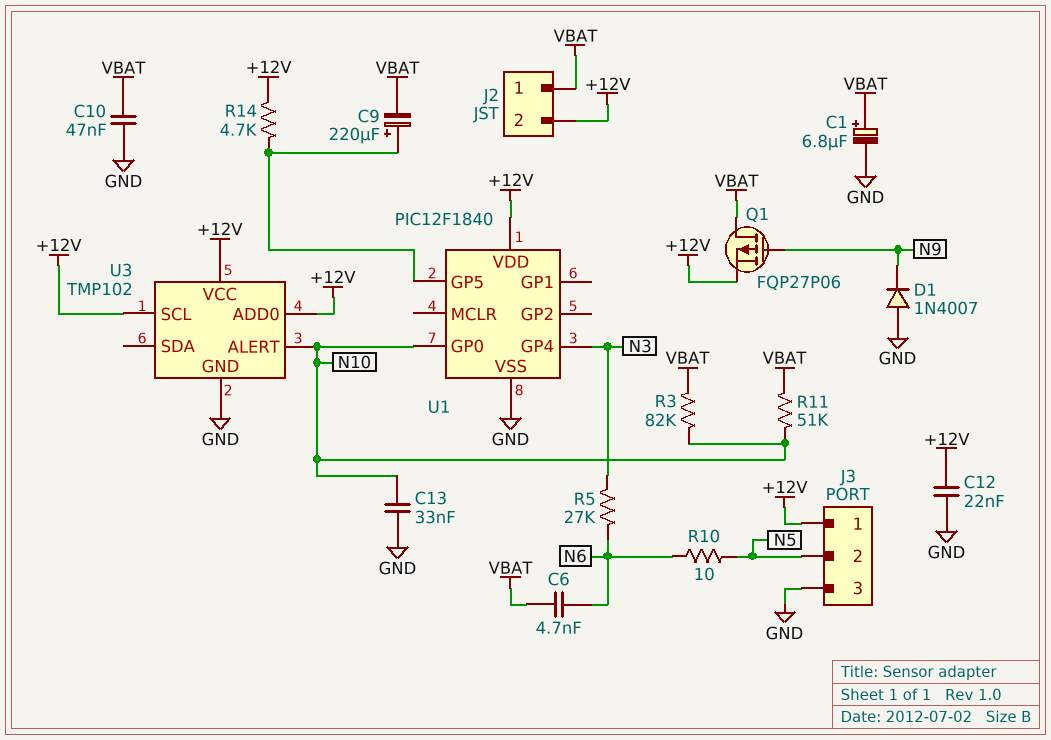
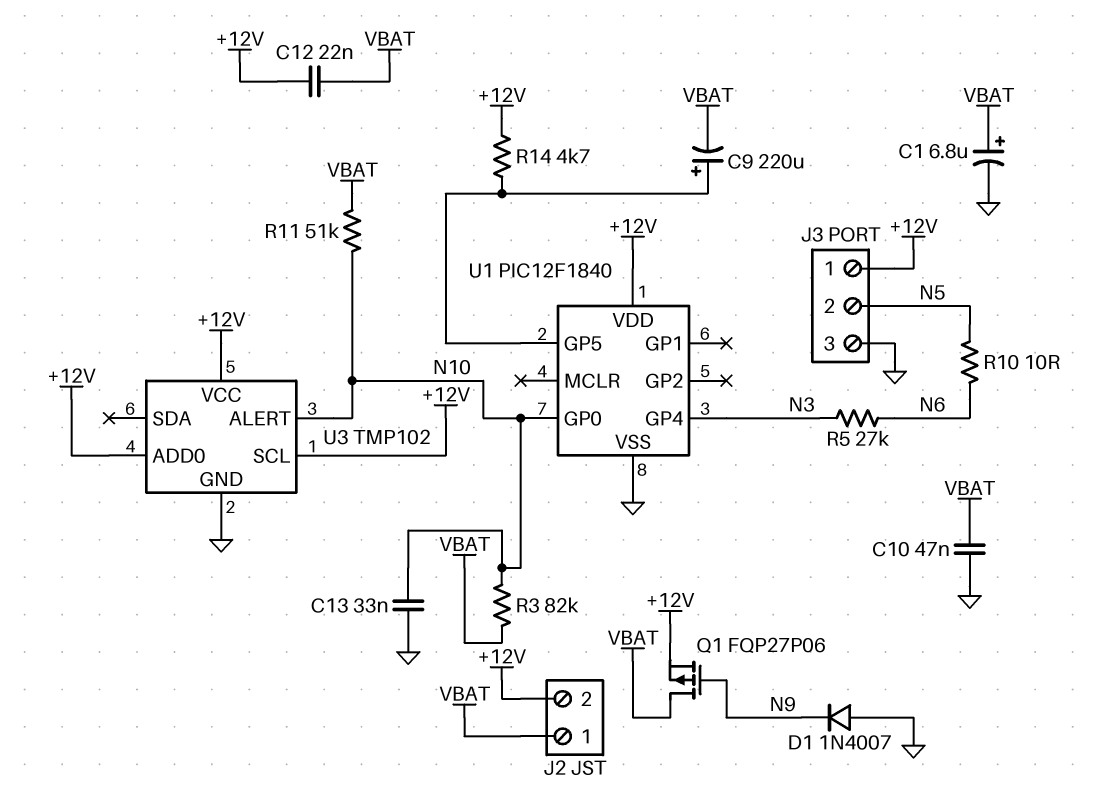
C6: 4.7nF (N6, VBAT) -> none
C12: 22nF (+12V, GND) -> 22nF (+12V, VBAT)

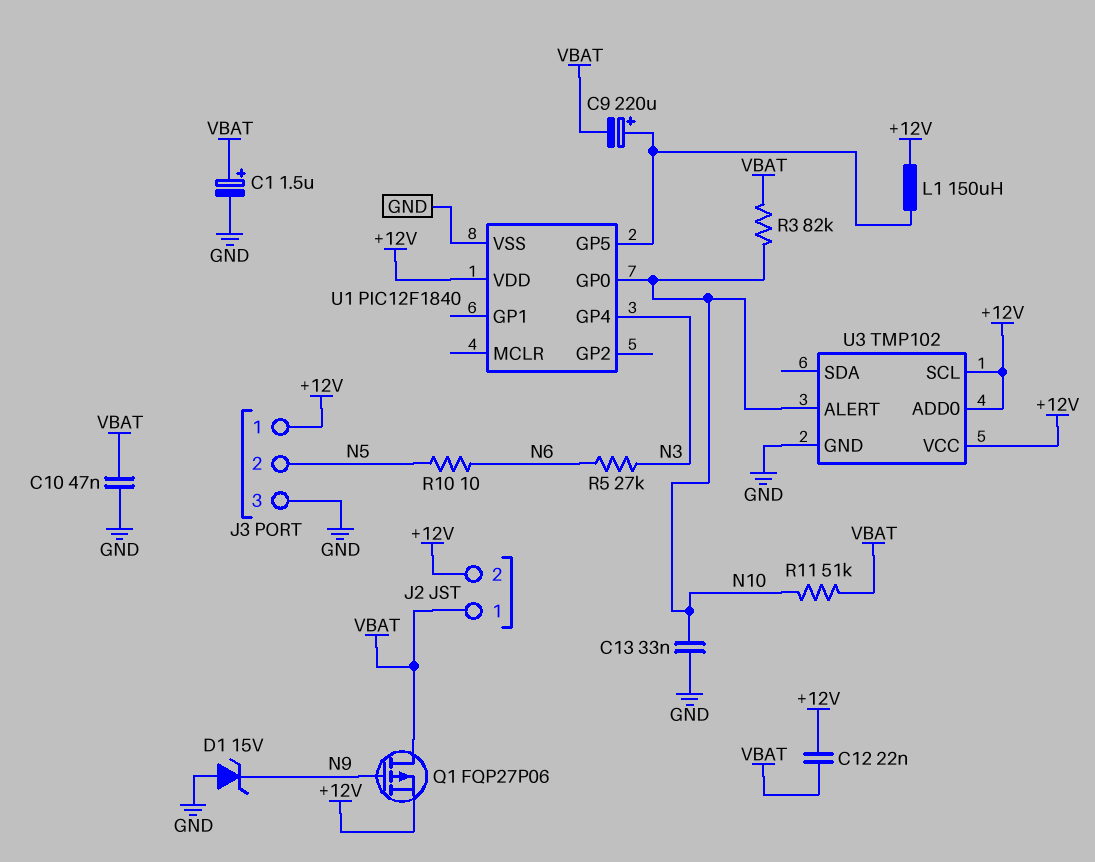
C1: 6.8uF (plus VBAT, minus GND) -> 1.5uF (plus VBAT, minus GND)
D1: diode 1N4007 (A GND, K N9) -> zener 15V (A GND, K N9)
L1: none -> 150uH (+12V, U1/GP5)
R14: 4.7k (+12V, U1/GP5) -> none

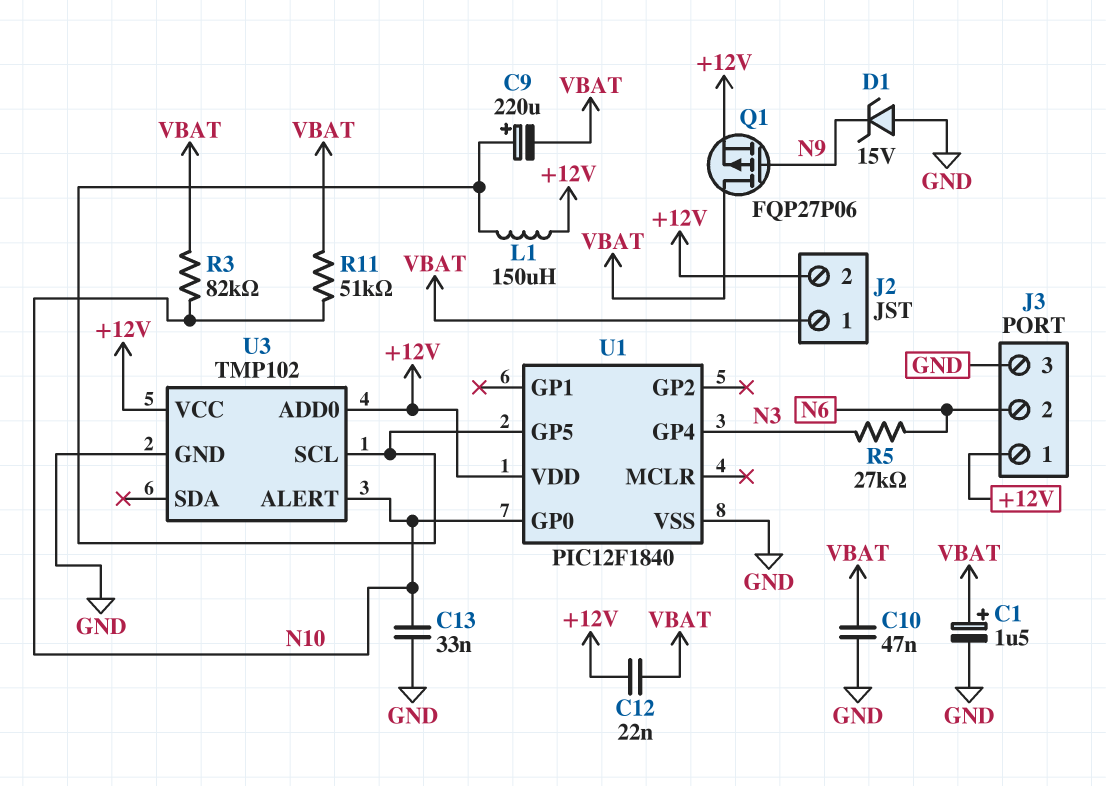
J3 pin 2: N5 -> N6
R10: 10 (N5, N6) -> none
U3 pin SCL: +12V -> U1/GP5

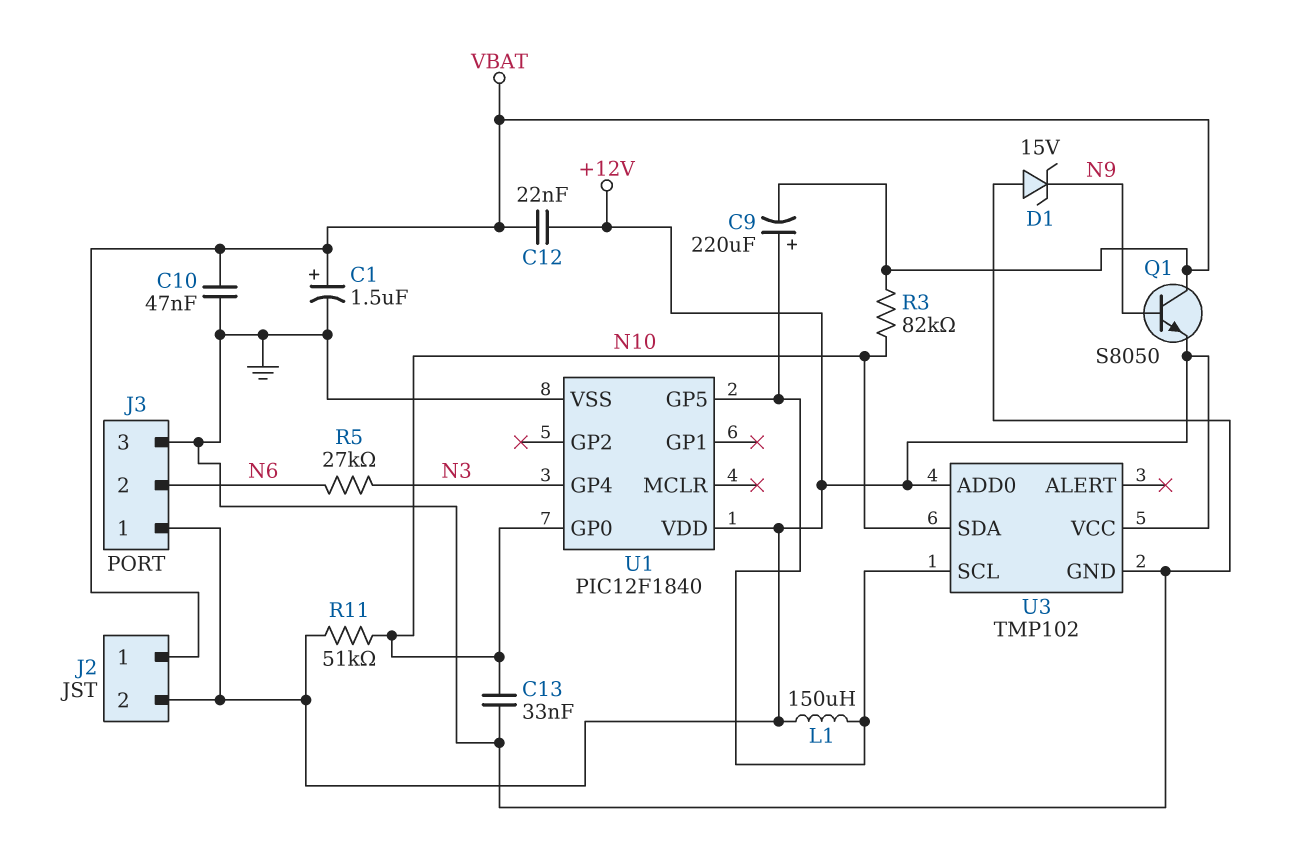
Q1: PMOS FQP27P06 (G N9, D VBAT, S +12V) -> NPN S8050 (B N9, C VBAT, E +12V)
R11: 51k (N10, VBAT) -> 51k (+12V, N10)
U3 pin ALERT: N10 -> none
U3 pin SDA: none -> N10

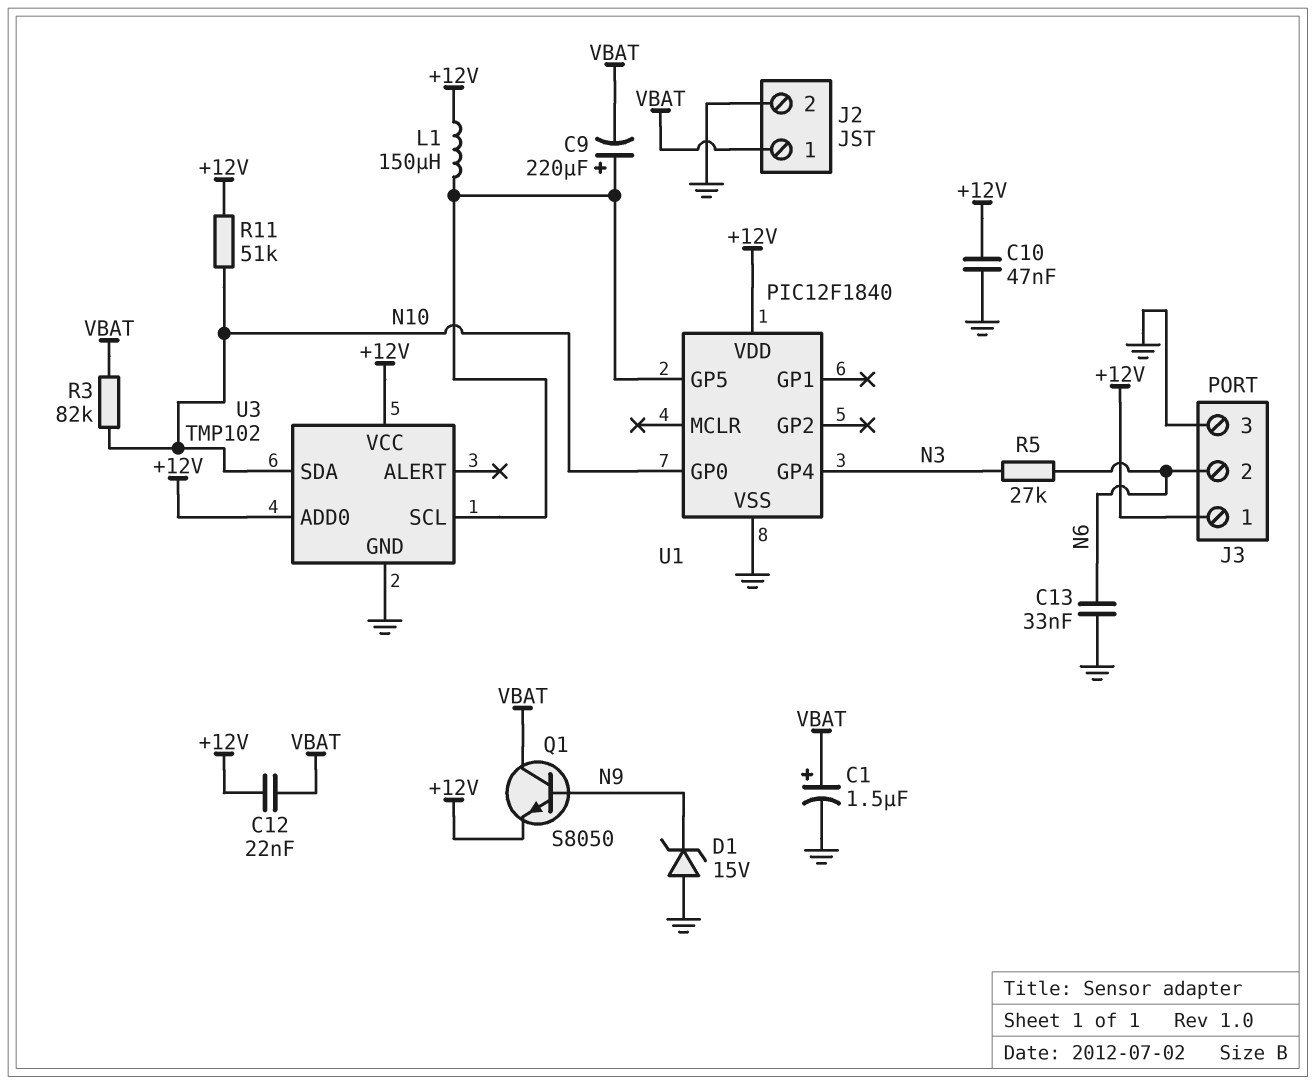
C10: 47nF (GND, VBAT) -> 47nF (+12V, GND)
C13: 33nF (GND, N10) -> 33nF (GND, N6)
J2 pin 2: +12V -> GND

